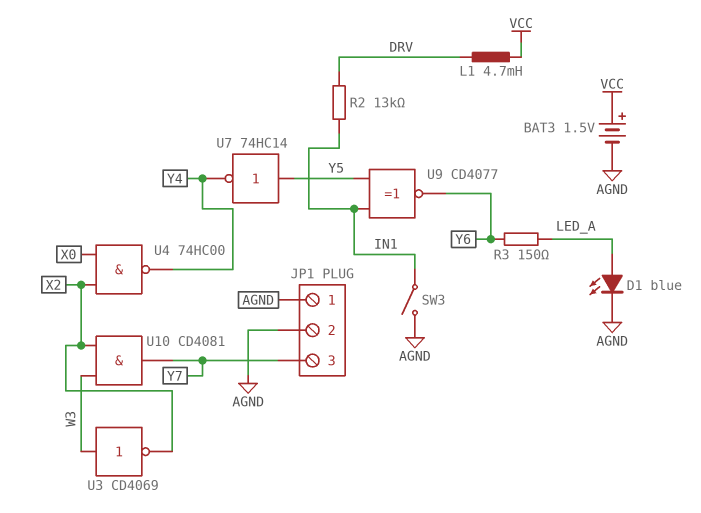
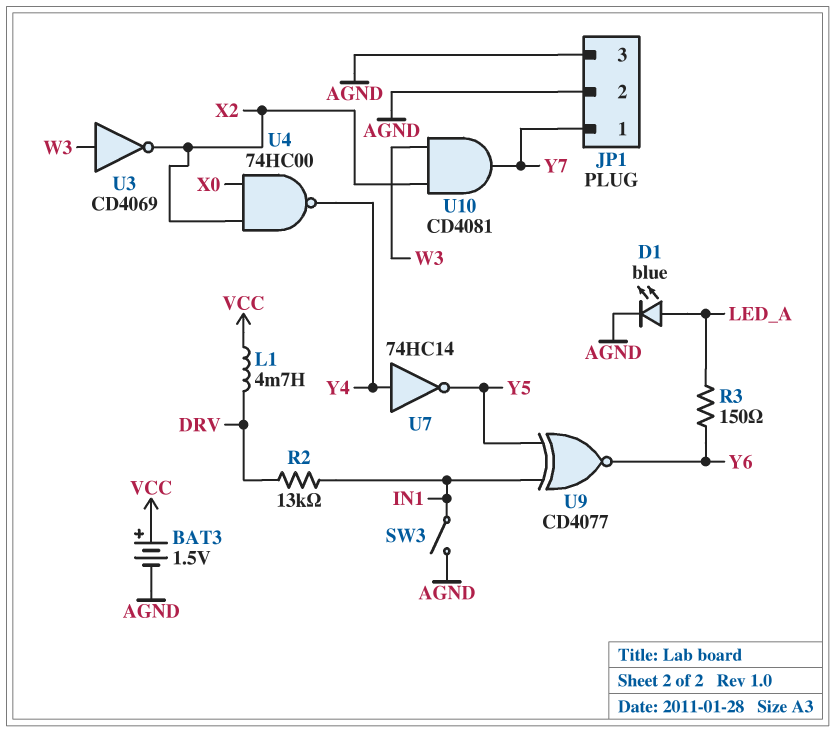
JP1 pin 1: AGND -> Y7
JP1 pin 3: Y7 -> AGND
U7: NOT 74HC14 (in Y5, out Y4) -> NOT 74HC14 (in Y4, out Y5)

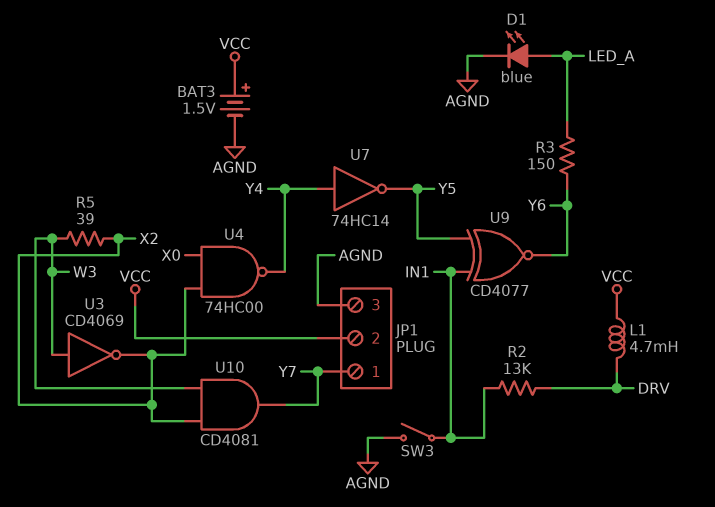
JP1 pin 2: AGND -> VCC
R5: none -> 39 (W3, X2)

